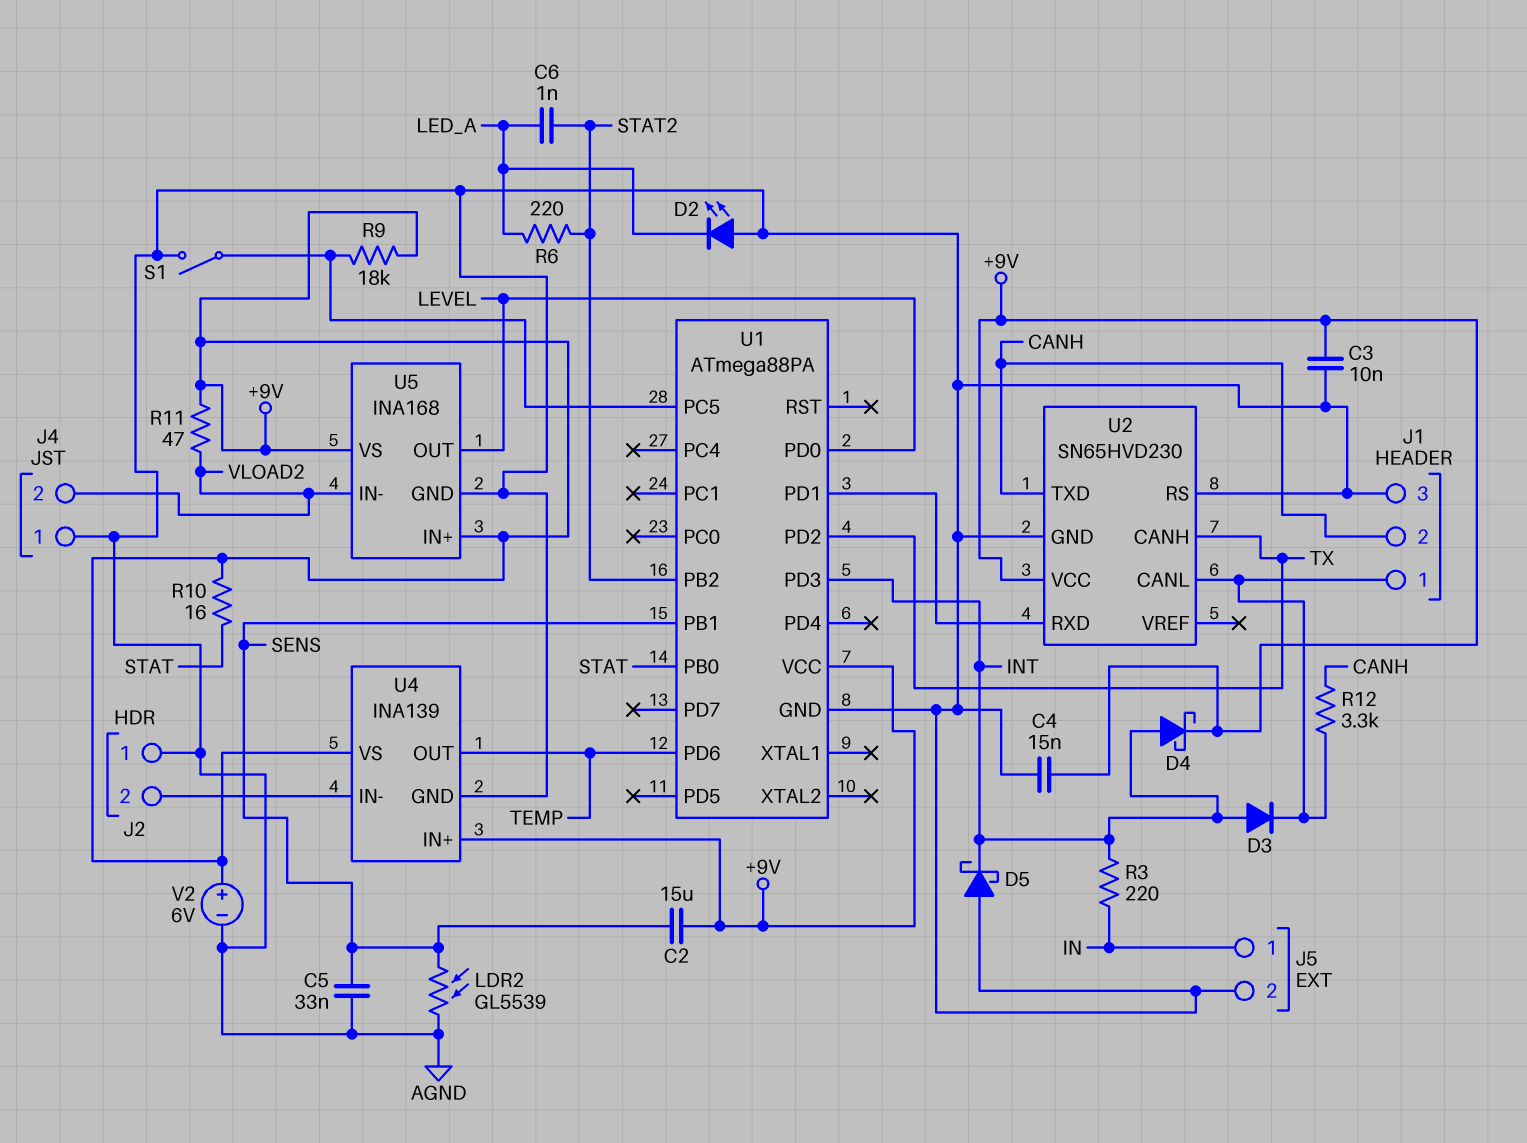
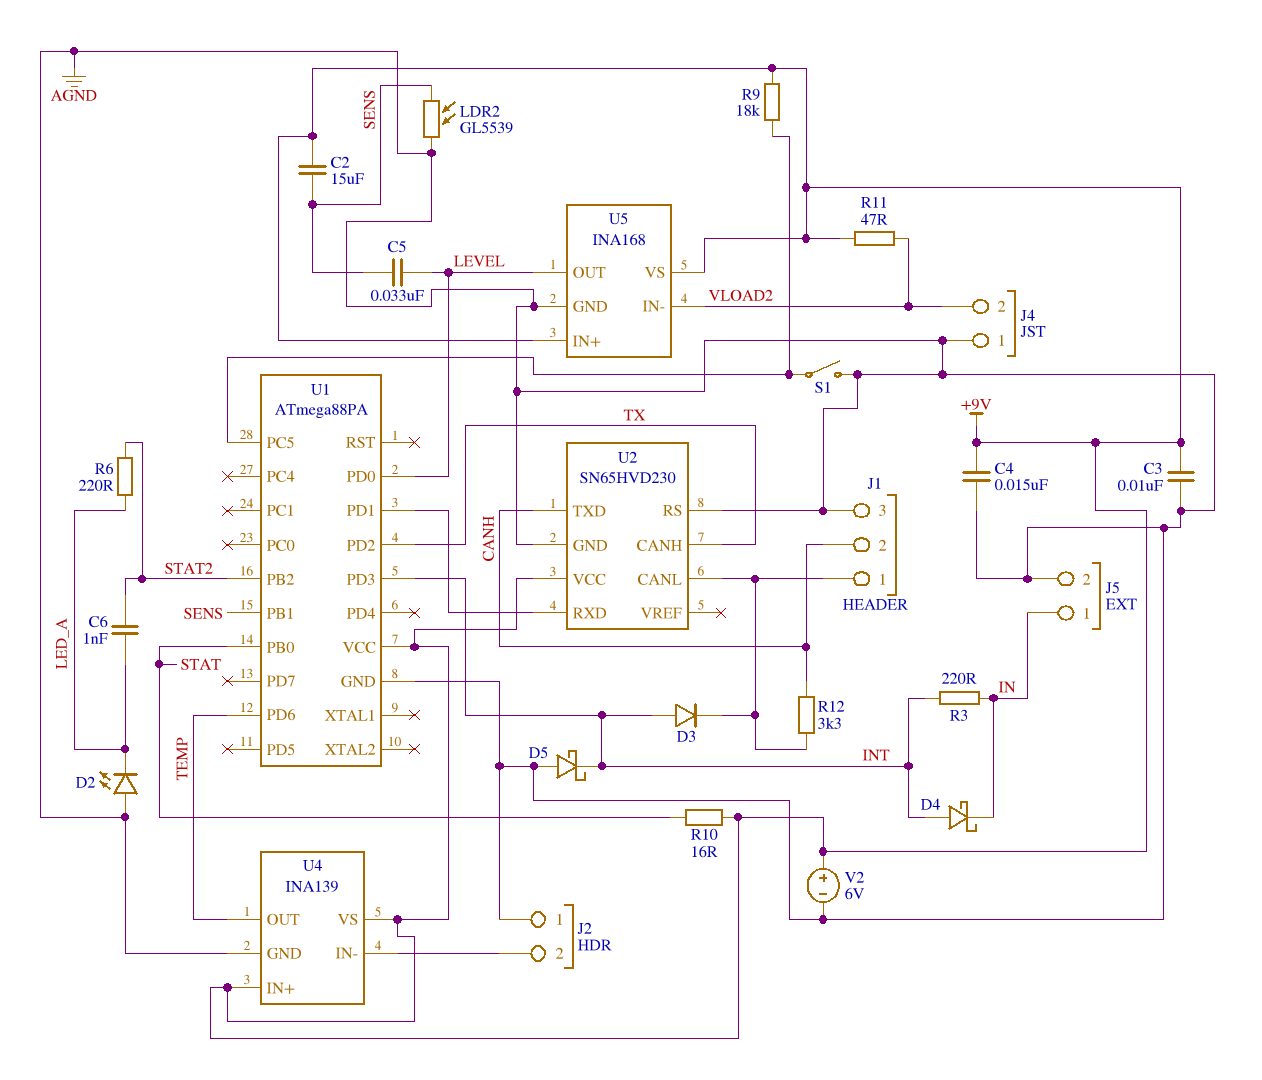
C5: 33nF (AGND, SENS) -> 33nF (LEVEL, SENS)
D4: schottky (A INT, K +9V) -> schottky (A INT, K IN)

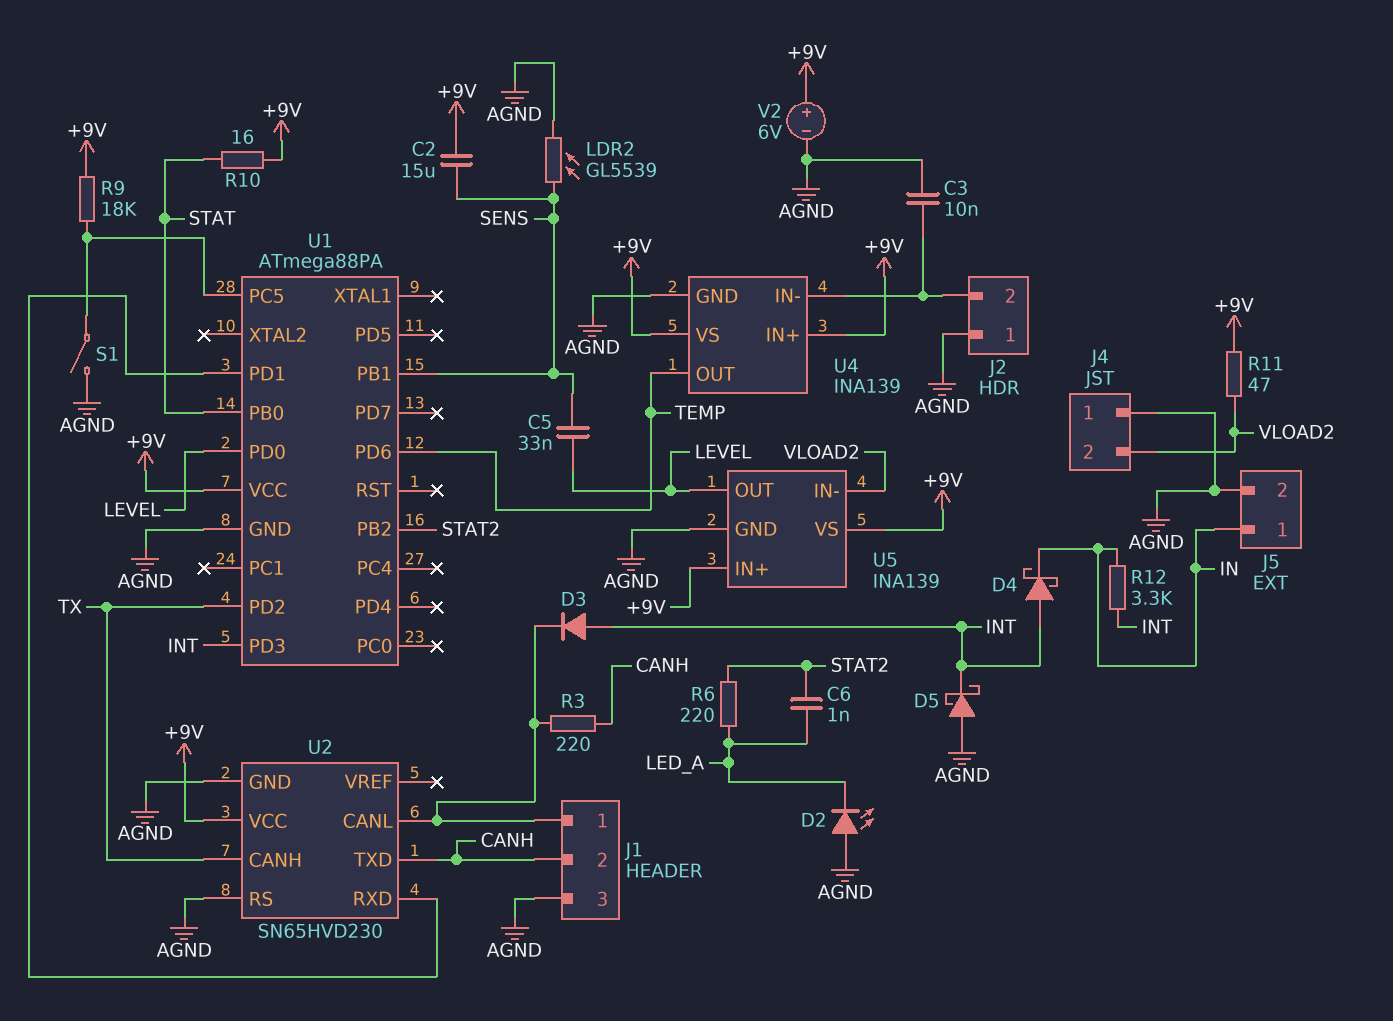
C3: 10nF (+9V, AGND) -> 10nF (AGND, J2/2)
C4: 15nF (+9V, AGND) -> none
R3: 220 (IN, INT) -> 220 (CANH, J1/1)
R12: 3.3k (CANH, J1/1) -> 3.3k (IN, INT)
U5: INA168 -> INA139

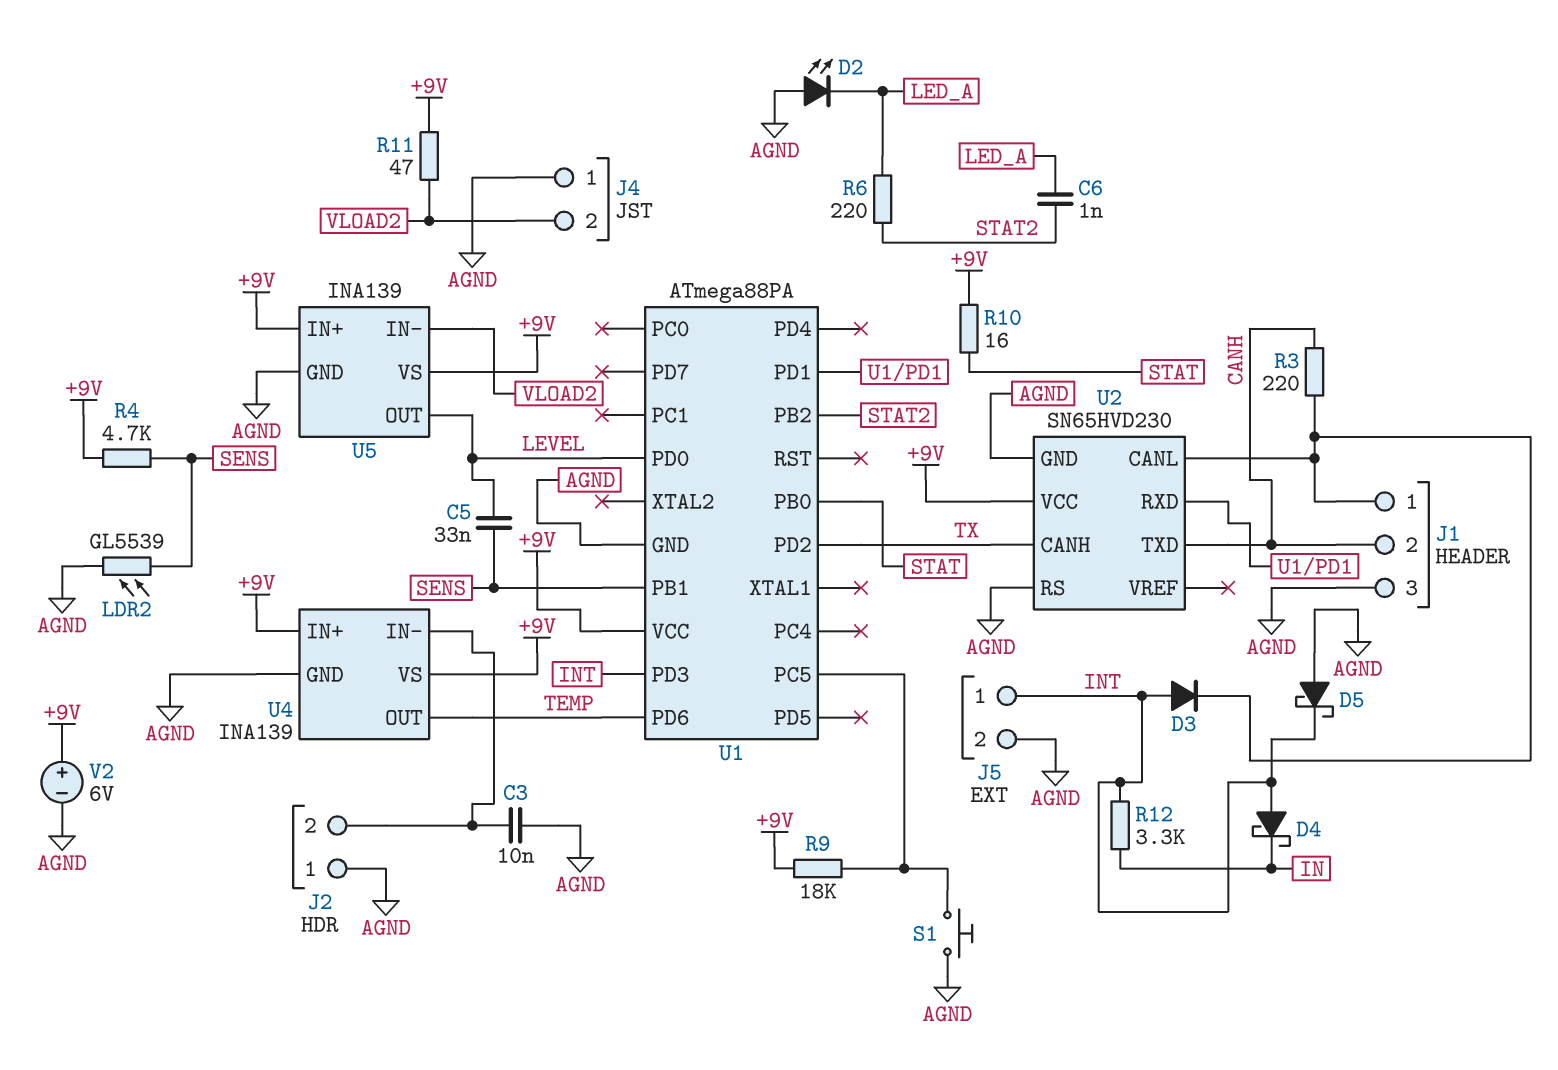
C2: 15uF (+9V, SENS) -> none
J5 pin 1: IN -> INT
R4: none -> 4.7k (+9V, SENS)
S1: switch (AGND, U1/PC5) -> button (AGND, U1/PC5)

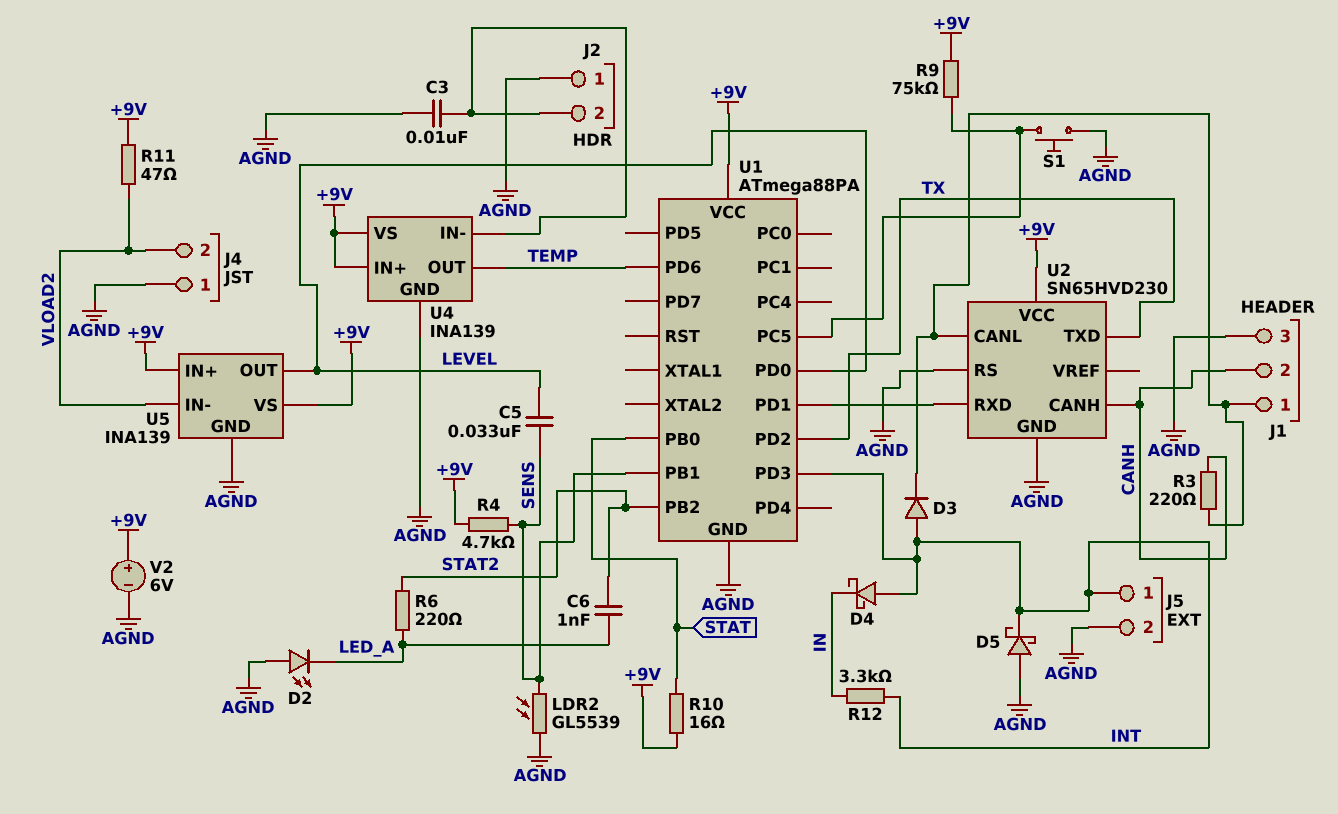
R9: 18k (+9V, U1/PC5) -> 75k (+9V, U1/PC5)
U2 pin CANH: TX -> CANH
U2 pin TXD: CANH -> TX

